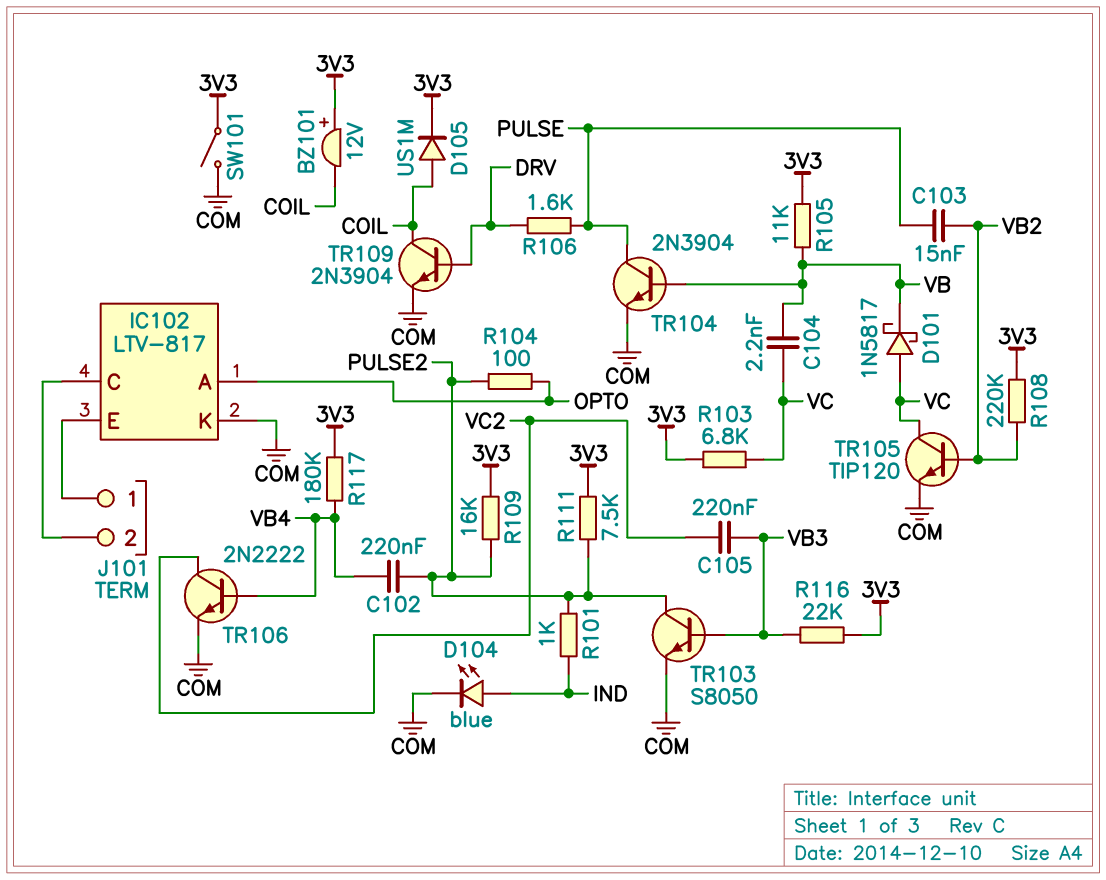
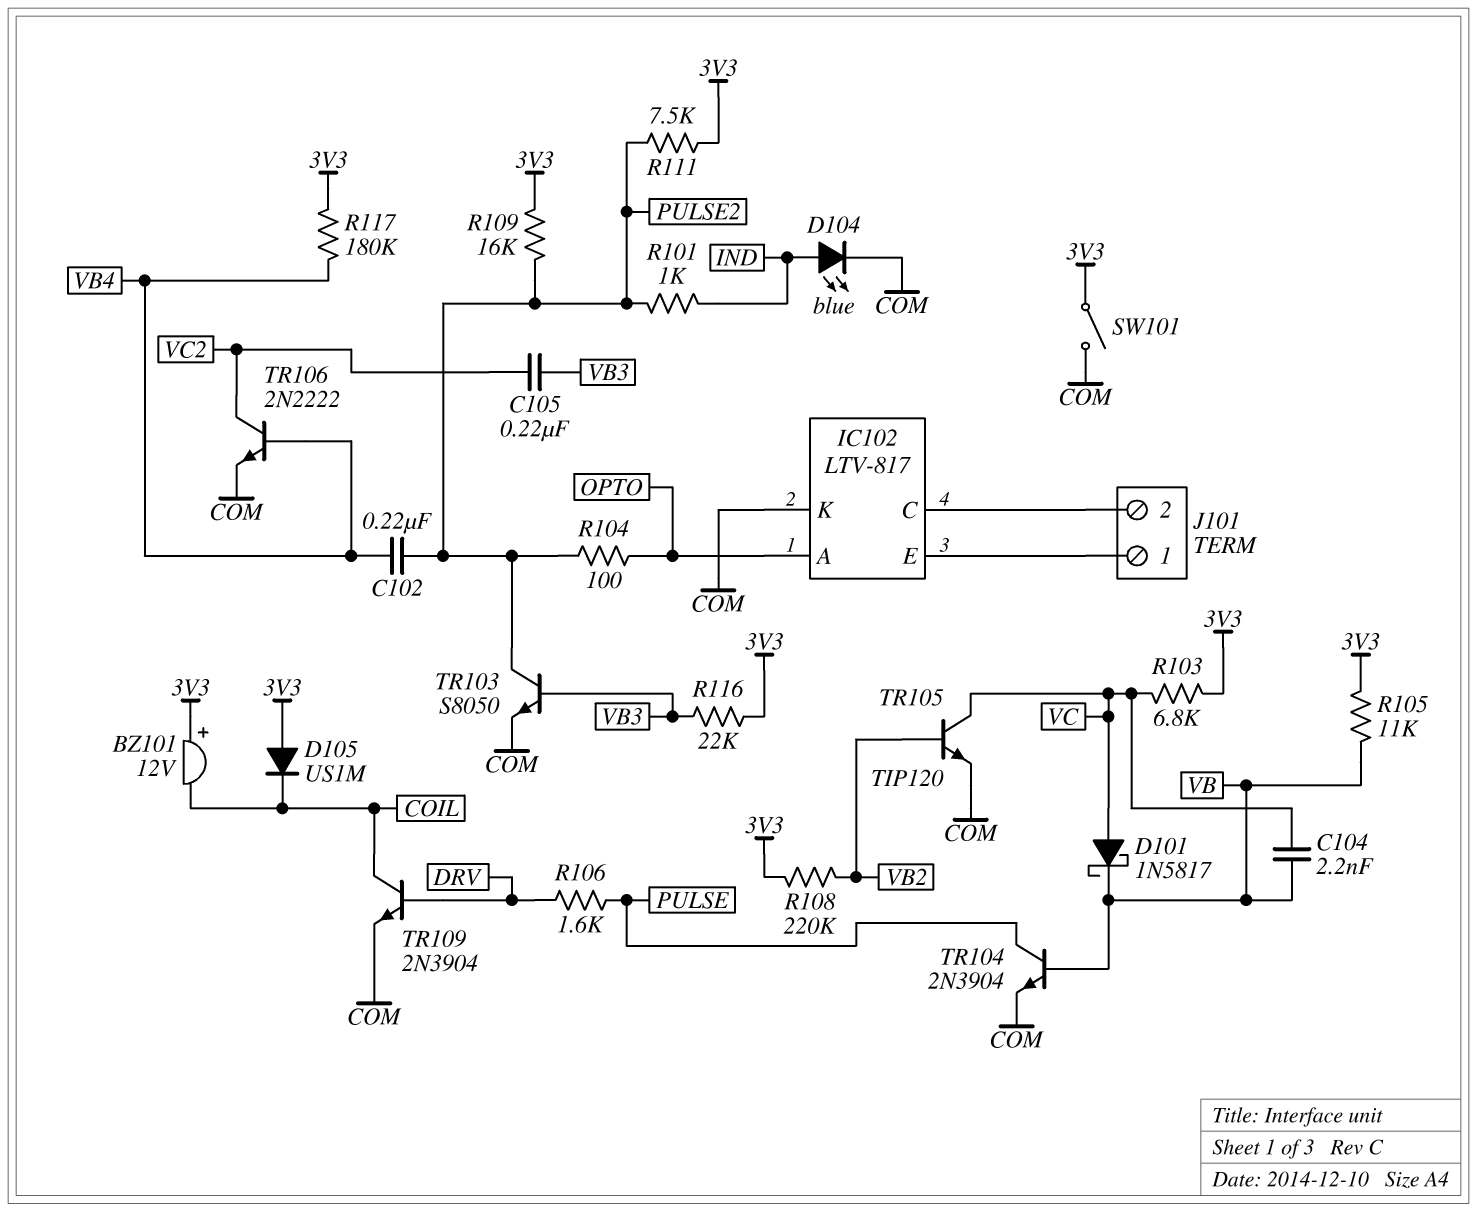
C103: 15nF (PULSE, VB2) -> none
D105: diode US1M (A COIL, K 3V3) -> diode US1M (A 3V3, K COIL)

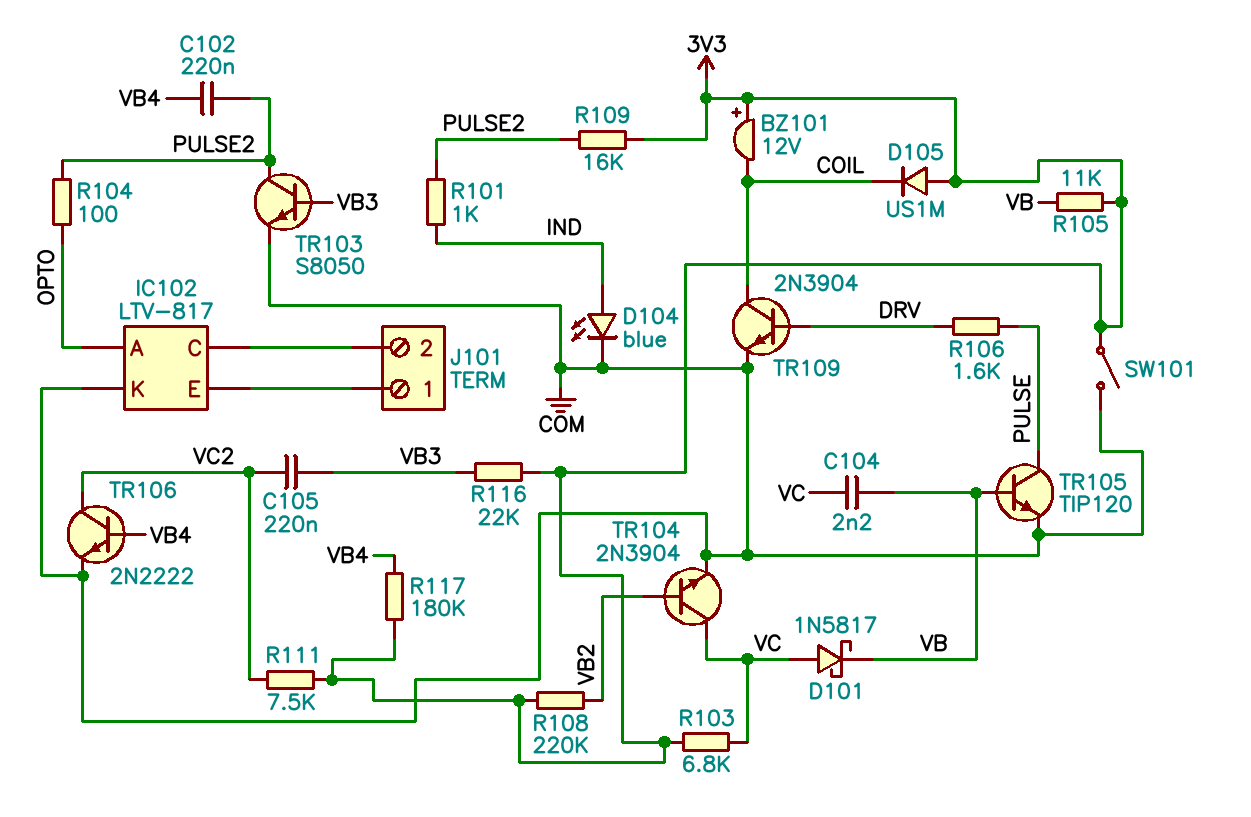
R111: 7.5k (3V3, PULSE2) -> 7.5k (3V3, VC2)
TR104: NPN 2N3904 (B VB, C PULSE, E COM) -> NPN 2N3904 (B VB2, C VC, E COM)
TR105: NPN TIP120 (B VB2, C VC, E COM) -> NPN TIP120 (B VB, C PULSE, E COM)

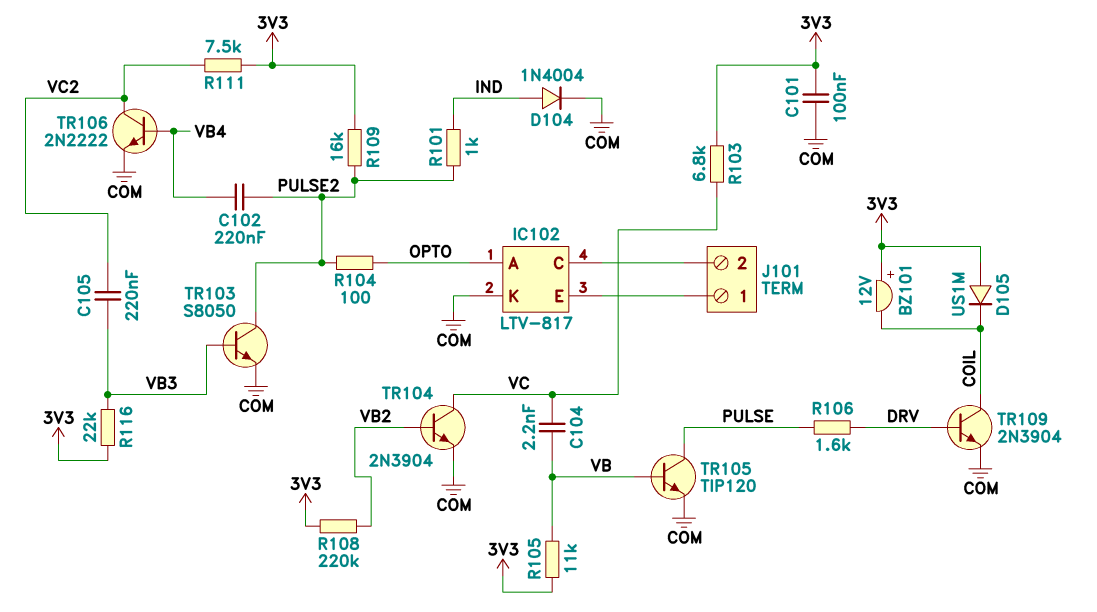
C101: none -> 100nF (3V3, COM)
D101: schottky 1N5817 (A VC, K VB) -> none
D104: LED blue (A IND, K COM) -> diode 1N4004 (A IND, K COM)
R117: 180k (3V3, VB4) -> none
SW101: switch (3V3, COM) -> none

